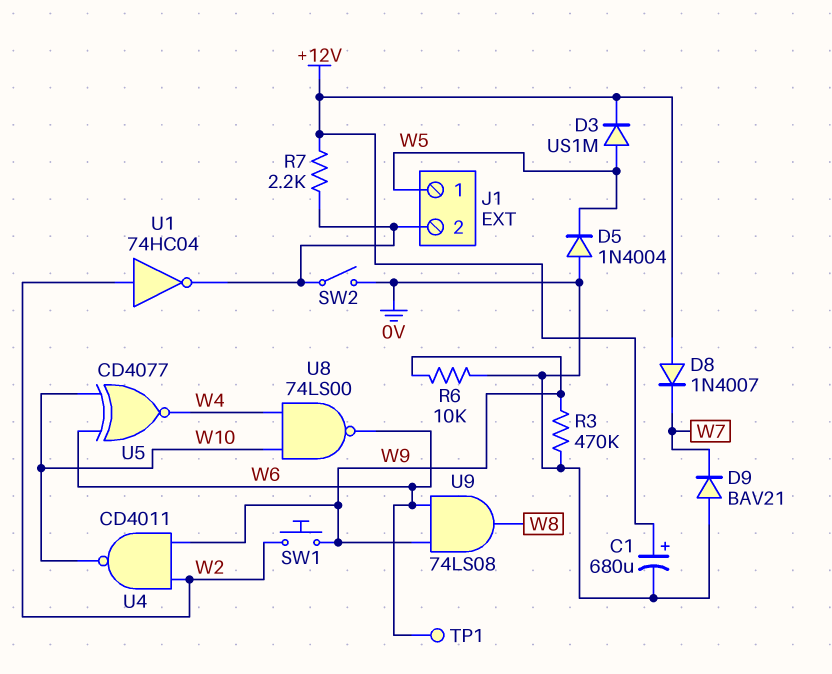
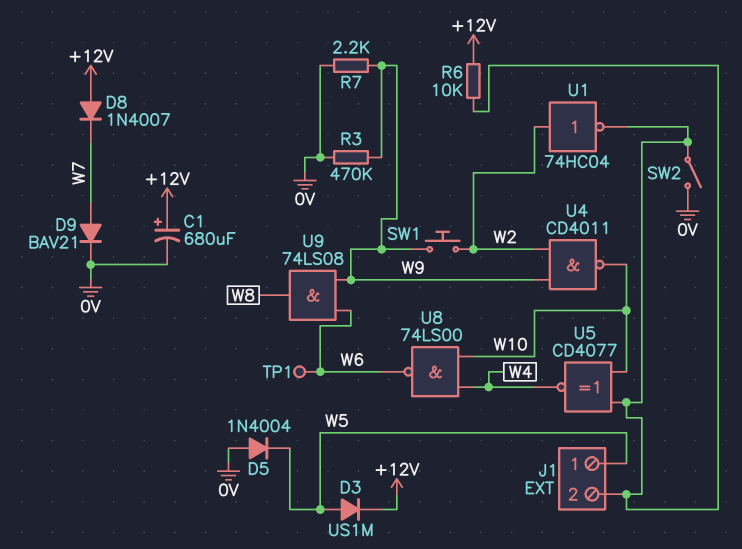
D9: diode BAV21 (A 0V, K W7) -> diode BAV21 (A W7, K 0V)
R6: 10k (0V, W9) -> 10k (+12V, J1/2)
R7: 2.2k (+12V, J1/2) -> 2.2k (0V, W9)
U5: XNOR CD4077 (in W6, in W10, out W4) -> XNOR CD4077 (in J1/2, in W10, out W4)

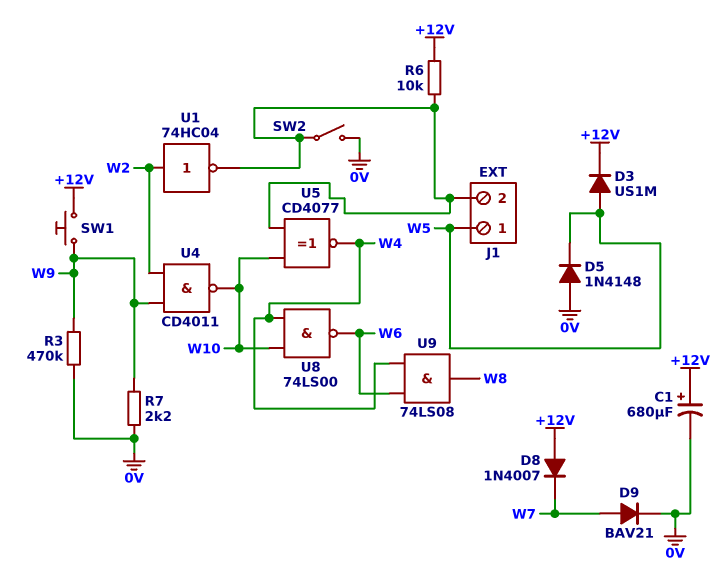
D5: diode 1N4004 (A 0V, K W5) -> diode 1N4148 (A 0V, K W5)
SW1: button (W2, W9) -> button (+12V, W9)
TP1: test point (W6) -> none
U9: AND 74LS08 (in W6, in W9, out W8) -> AND 74LS08 (in W4, in W6, out W8)

